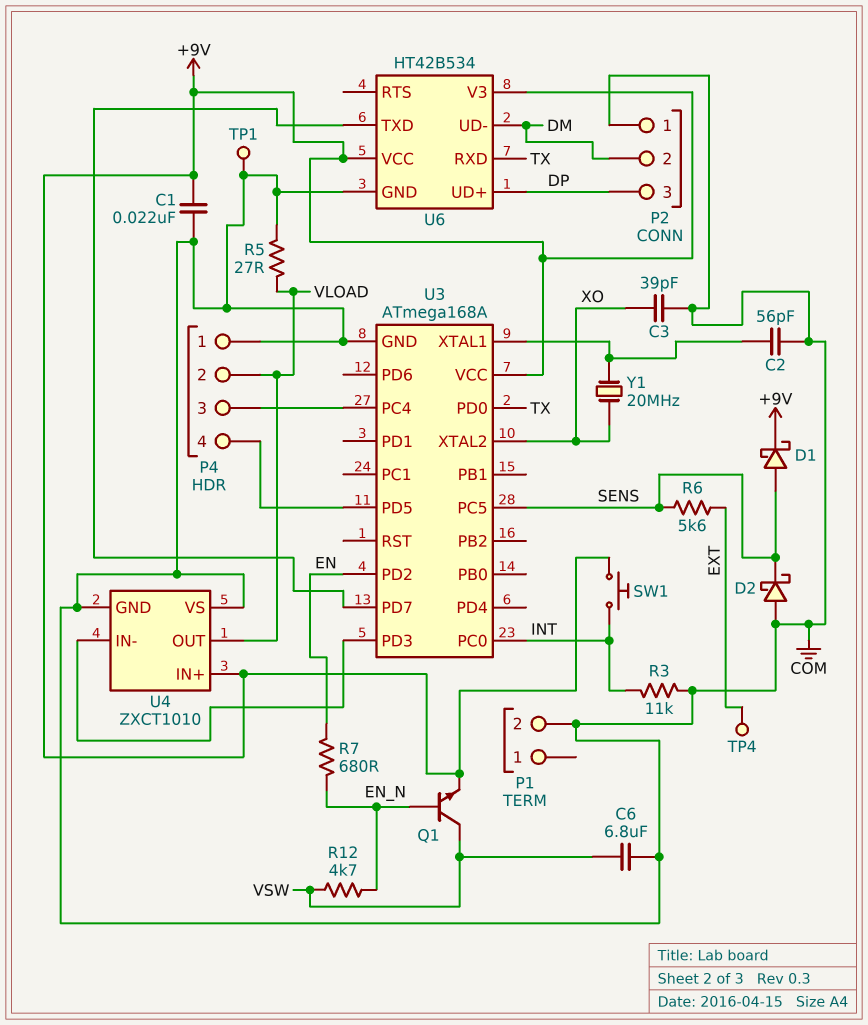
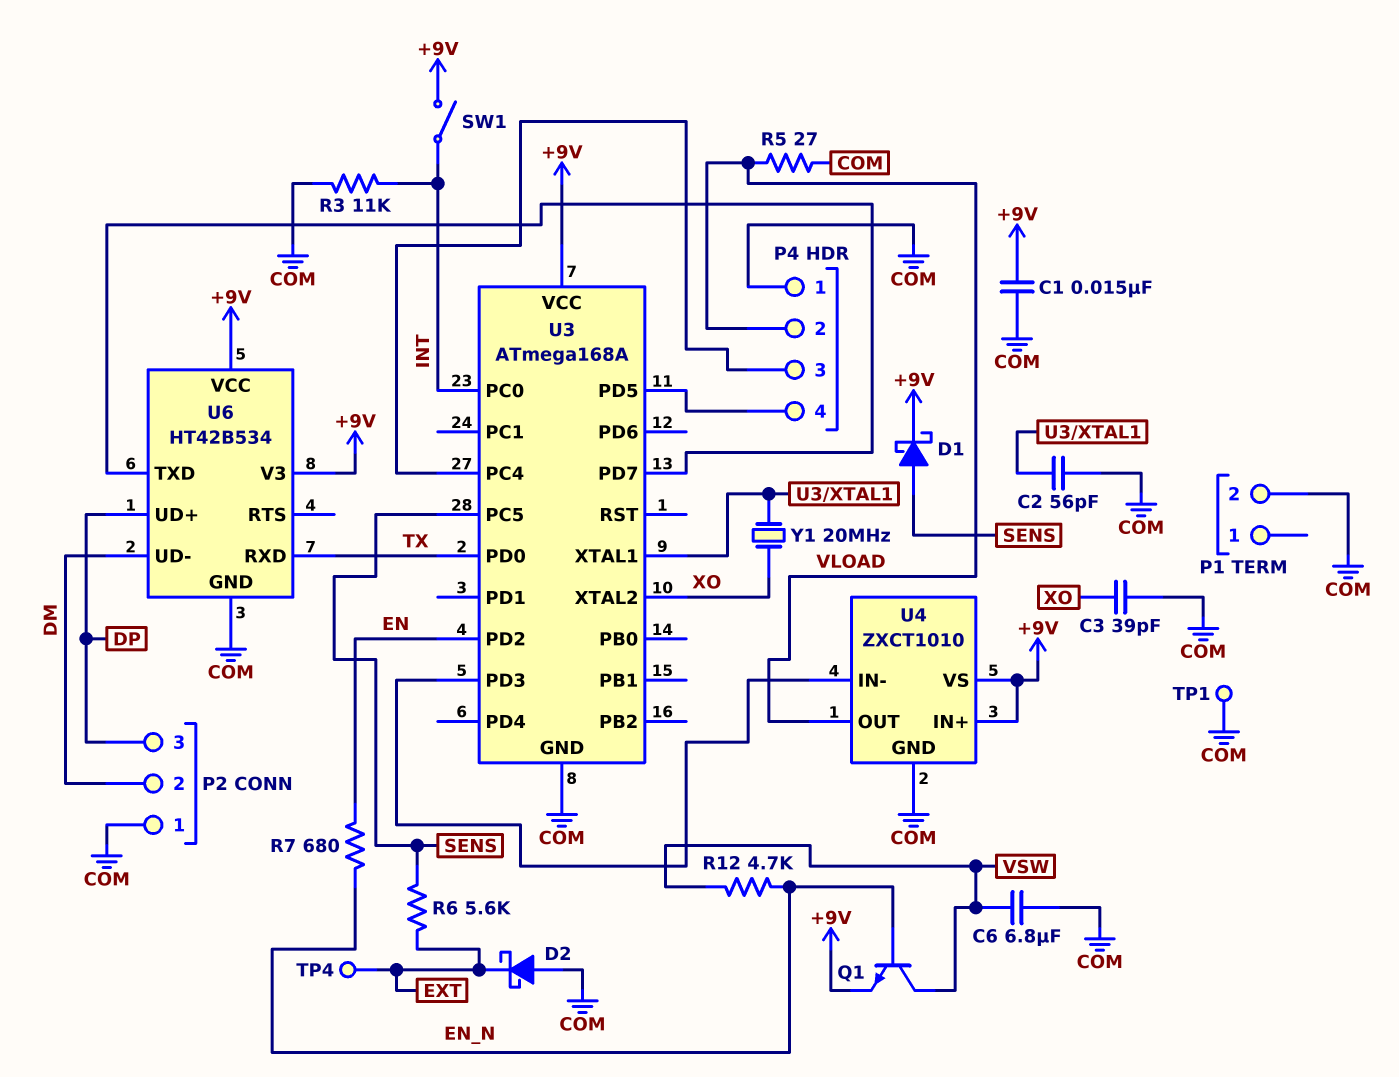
C1: 22nF (+9V, COM) -> 15nF (+9V, COM)
D2: schottky (A COM, K SENS) -> schottky (A COM, K EXT)
SW1: button (+9V, INT) -> switch (+9V, INT)
U4 pin VS: COM -> +9V

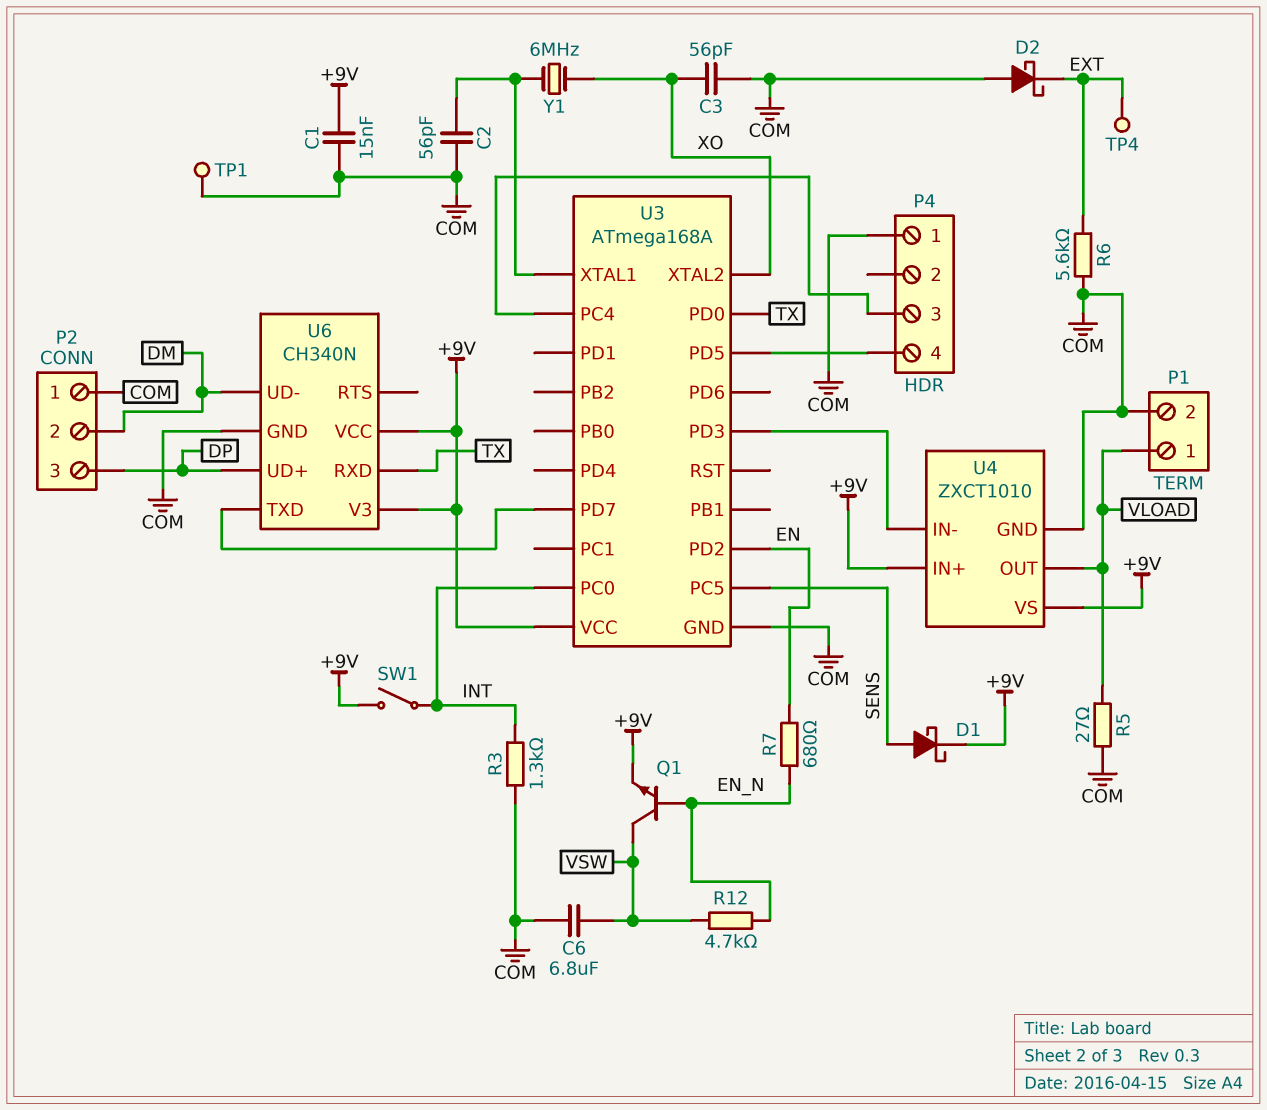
C3: 39pF (COM, XO) -> 56pF (COM, XO)
P1 pin 1: none -> VLOAD
P4 pin 2: VLOAD -> none
R3: 11k (COM, INT) -> 1.3k (COM, INT)
R6: 5.6k (EXT, SENS) -> 5.6k (COM, EXT)
U6: HT42B534 -> CH340N
Y1: 20MHz (U3/XTAL1, XO) -> 6MHz (U3/XTAL1, XO)

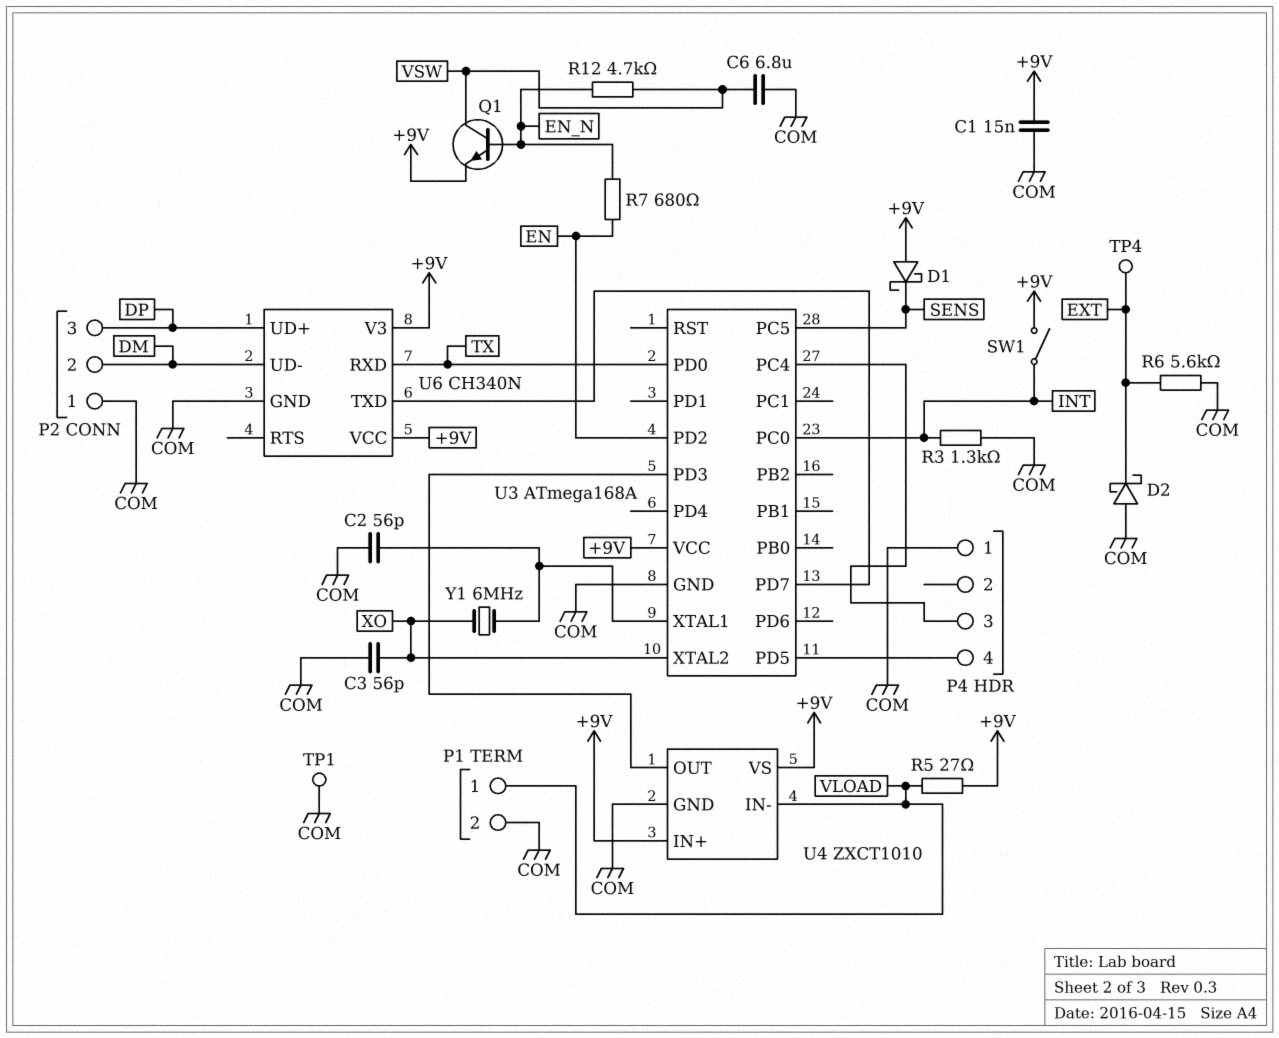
D1: schottky (A SENS, K +9V) -> schottky (A +9V, K SENS)
R5: 27 (COM, VLOAD) -> 27 (+9V, VLOAD)
U4 pin IN-: U3/PD3 -> VLOAD
U4 pin OUT: VLOAD -> U3/PD3

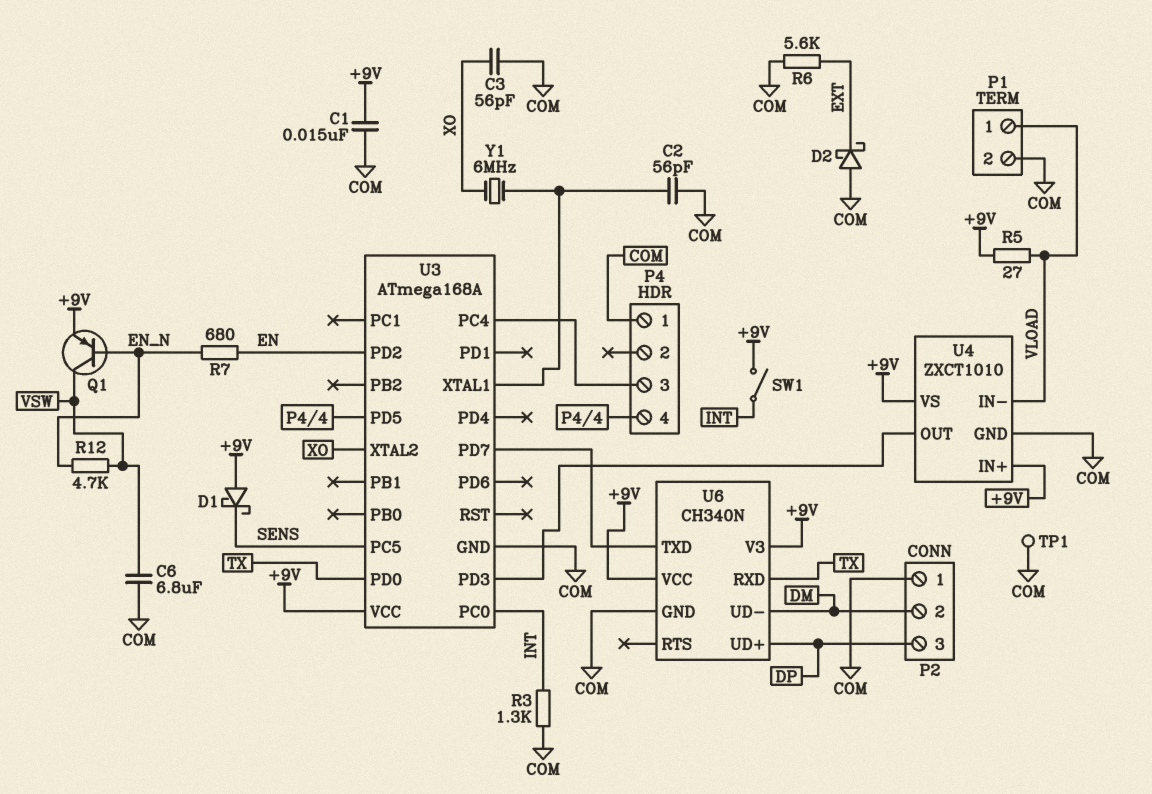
Q1: NPN (B EN_N, C VSW, E +9V) -> PNP (B EN_N, C VSW, E +9V)
TP4: test point (EXT) -> none

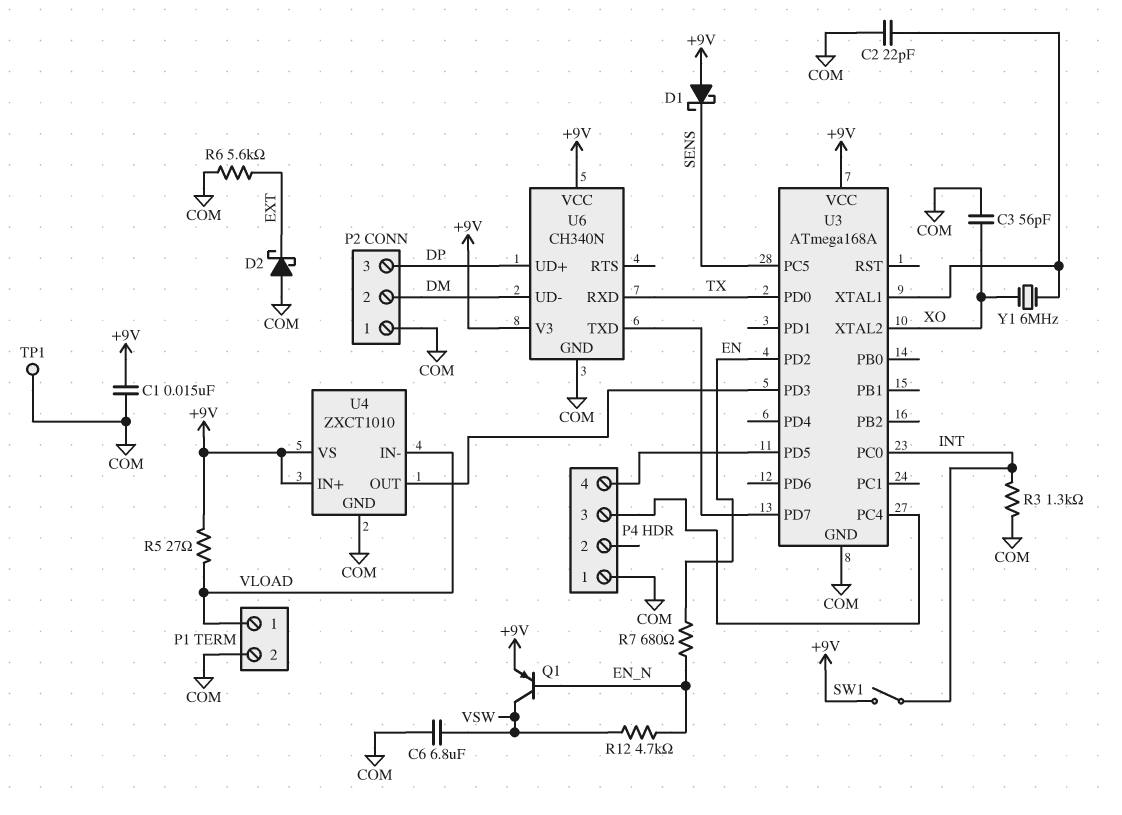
C2: 56pF (COM, U3/XTAL1) -> 22pF (COM, U3/XTAL1)

